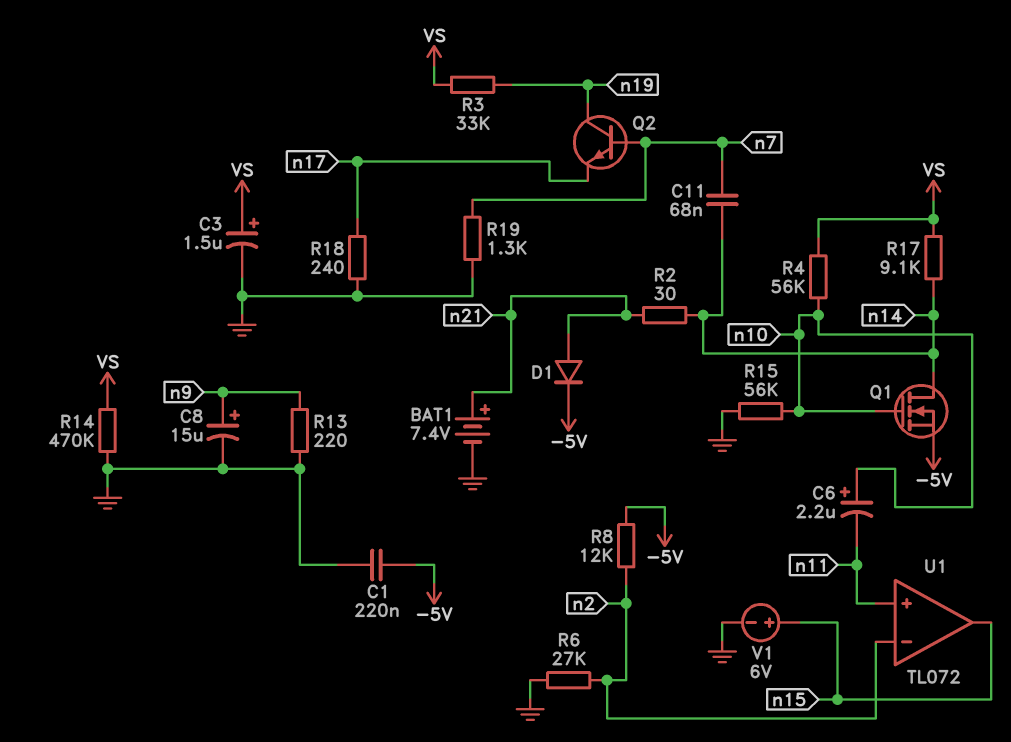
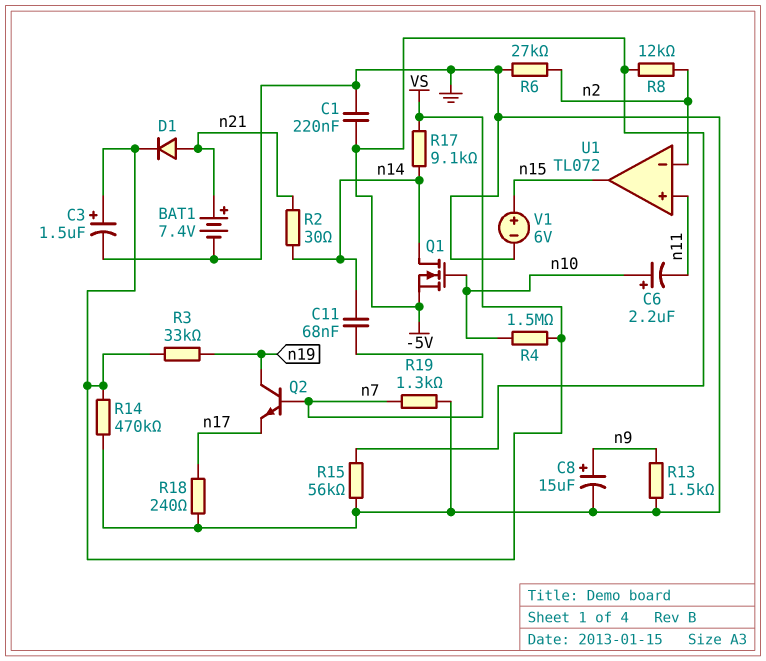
D1: diode (A n21, K -5V) -> diode (A n21, K VS)
R4: 56k (VS, n10) -> 1.5M (VS, n10)
R13: 220 (GND, n9) -> 1.5k (GND, n9)
R15: 56k (GND, n10) -> 56k (-5V, GND)

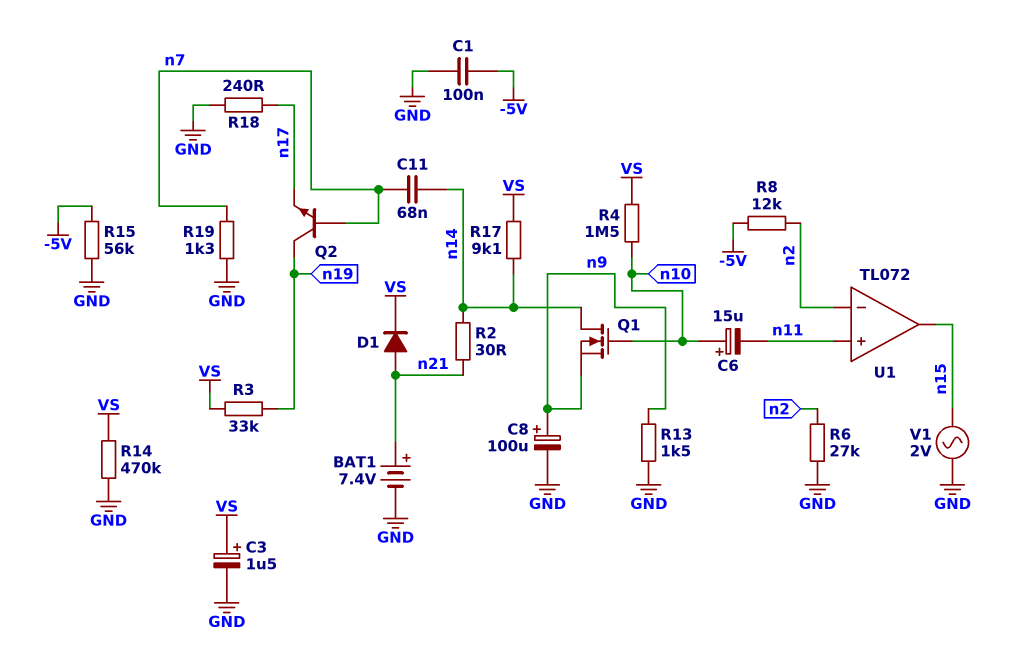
C1: 220nF (-5V, GND) -> 100nF (-5V, GND)
C6: 2.2uF (plus n10, minus n11) -> 15uF (plus n10, minus n11)
C8: 15uF (plus n9, minus GND) -> 100uF (plus n9, minus GND)
Q1: NMOS (G n10, D n14, S -5V) -> NMOS (G n10, D n14, S n9)
V1: 6V (plus n15, minus GND) -> AC 2V (GND, n15)

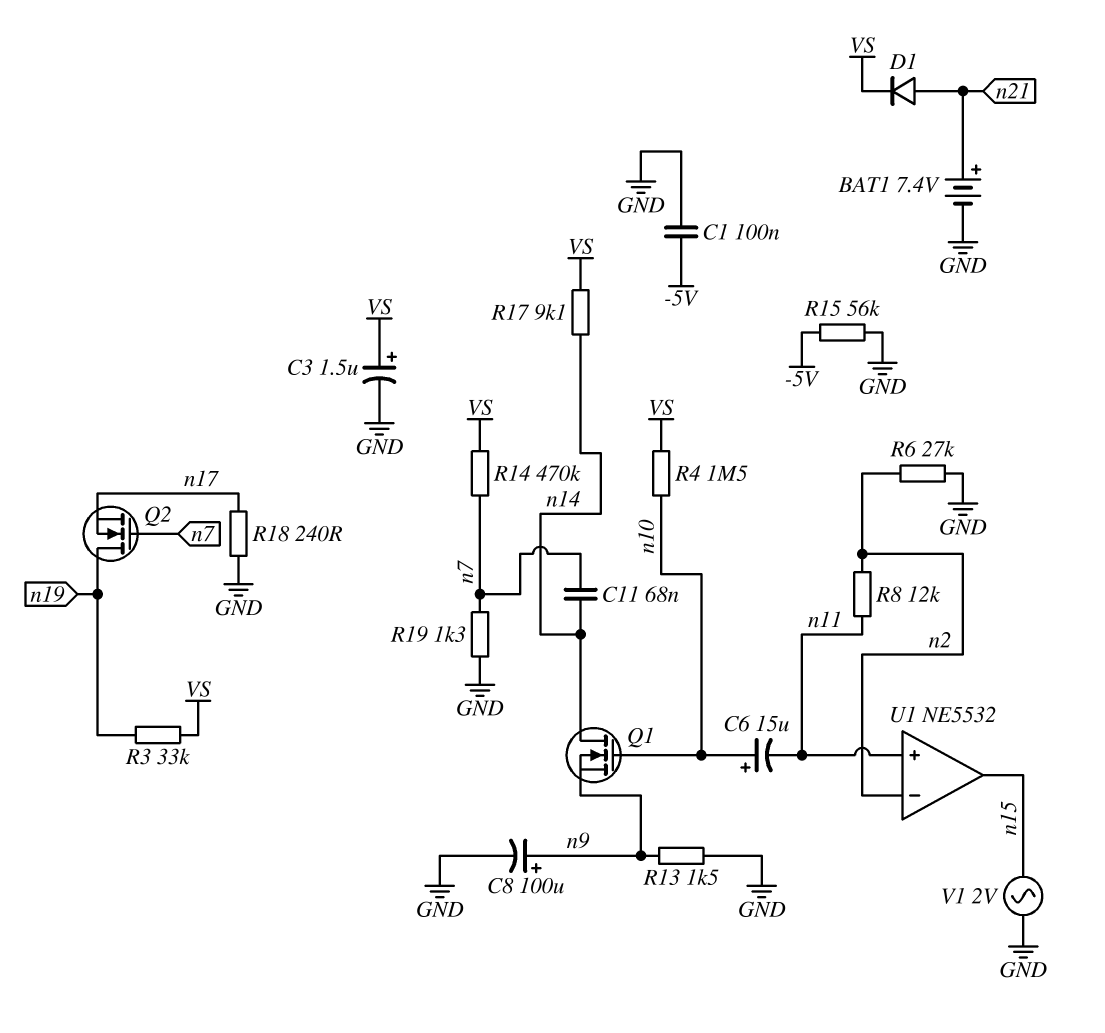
Q2: NPN (B n7, C n19, E n17) -> NMOS (G n7, D n19, S n17)
R2: 30 (n14, n21) -> none
R8: 12k (-5V, n2) -> 12k (n2, n11)
R14: 470k (GND, VS) -> 470k (VS, n7)
U1: TL072 -> NE5532

